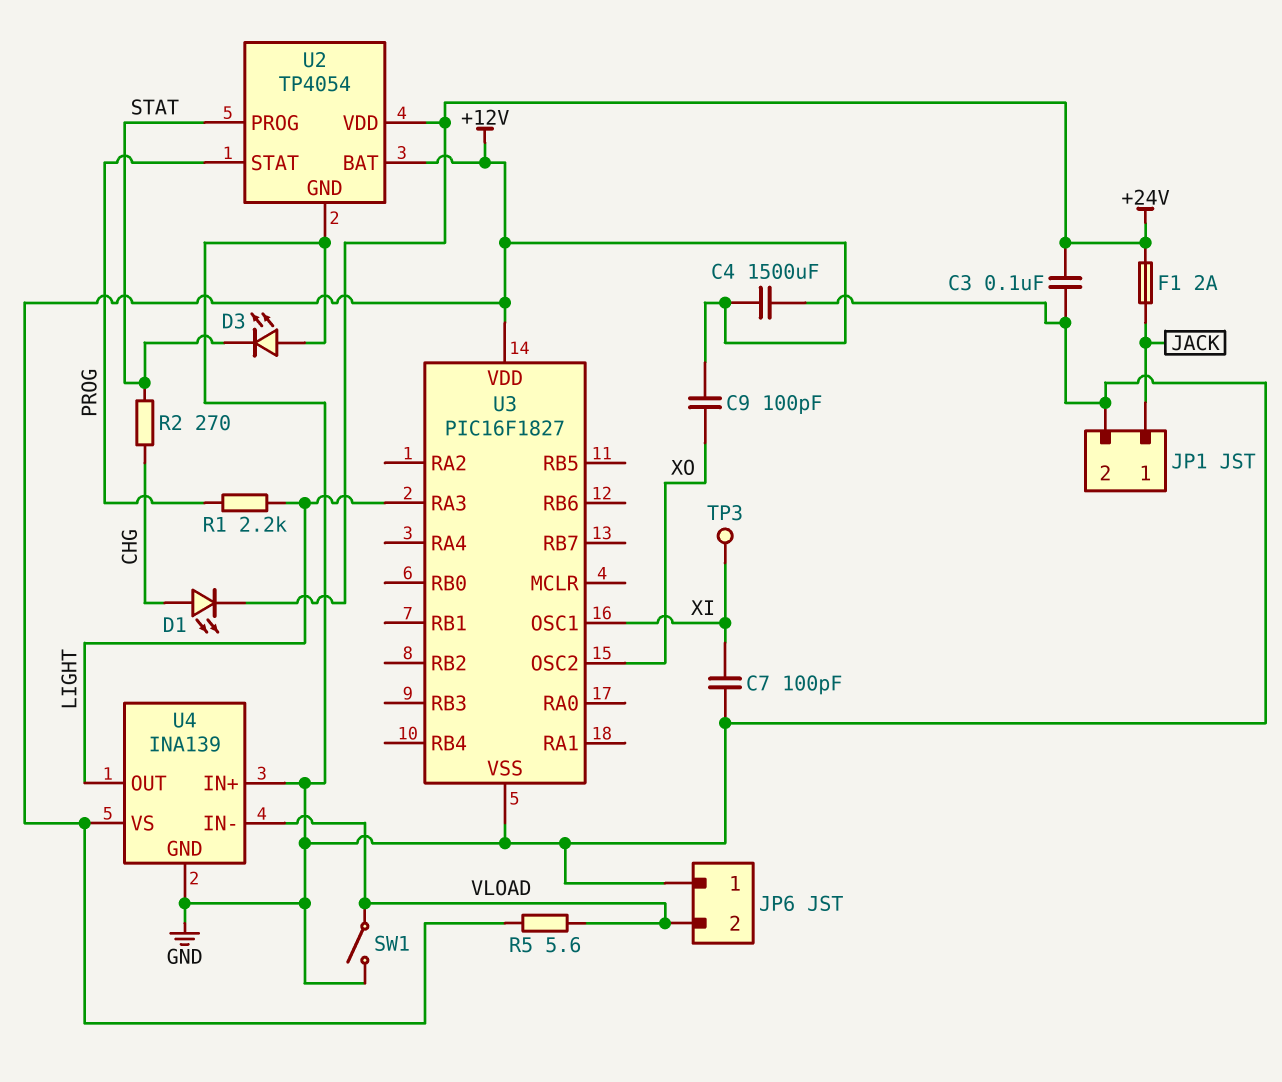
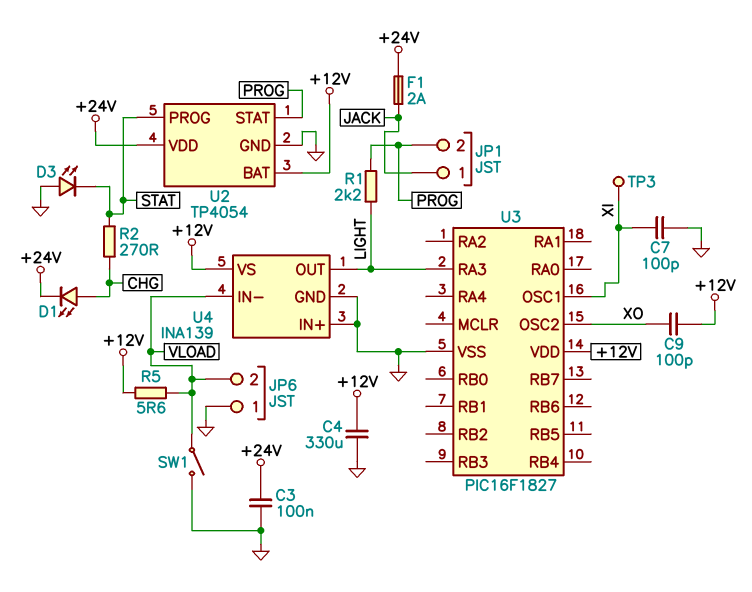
C4: 1500uF (+12V, GND) -> 330uF (+12V, GND)
JP1 pin 2: GND -> PROG

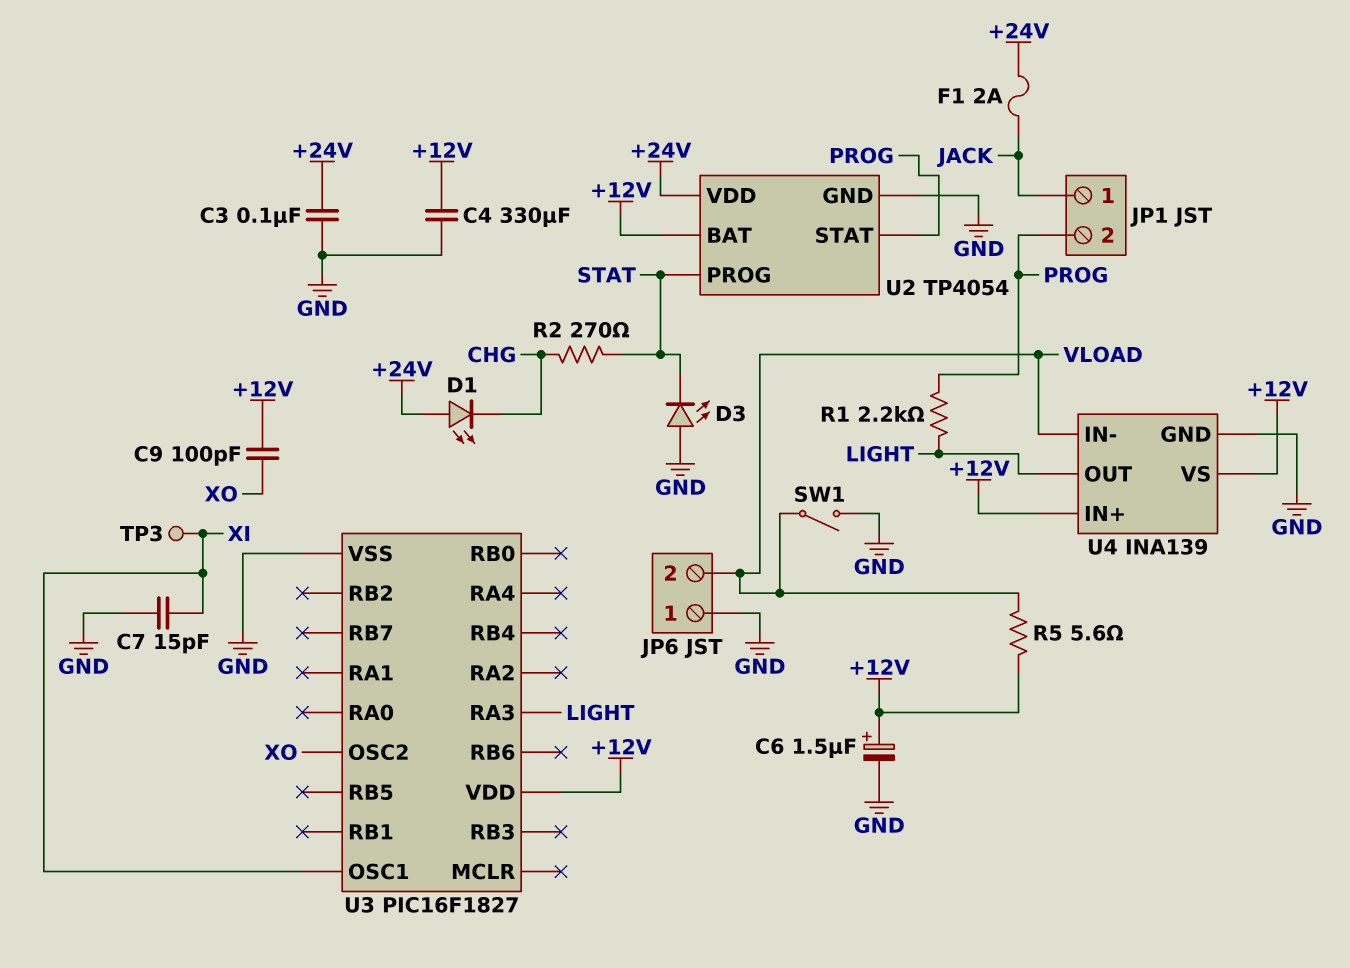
C6: none -> 1.5uF (plus +12V, minus GND)
C7: 100pF (GND, XI) -> 15pF (GND, XI)
D1: LED (A CHG, K +24V) -> LED (A +24V, K CHG)
U4 pin IN+: GND -> +12V

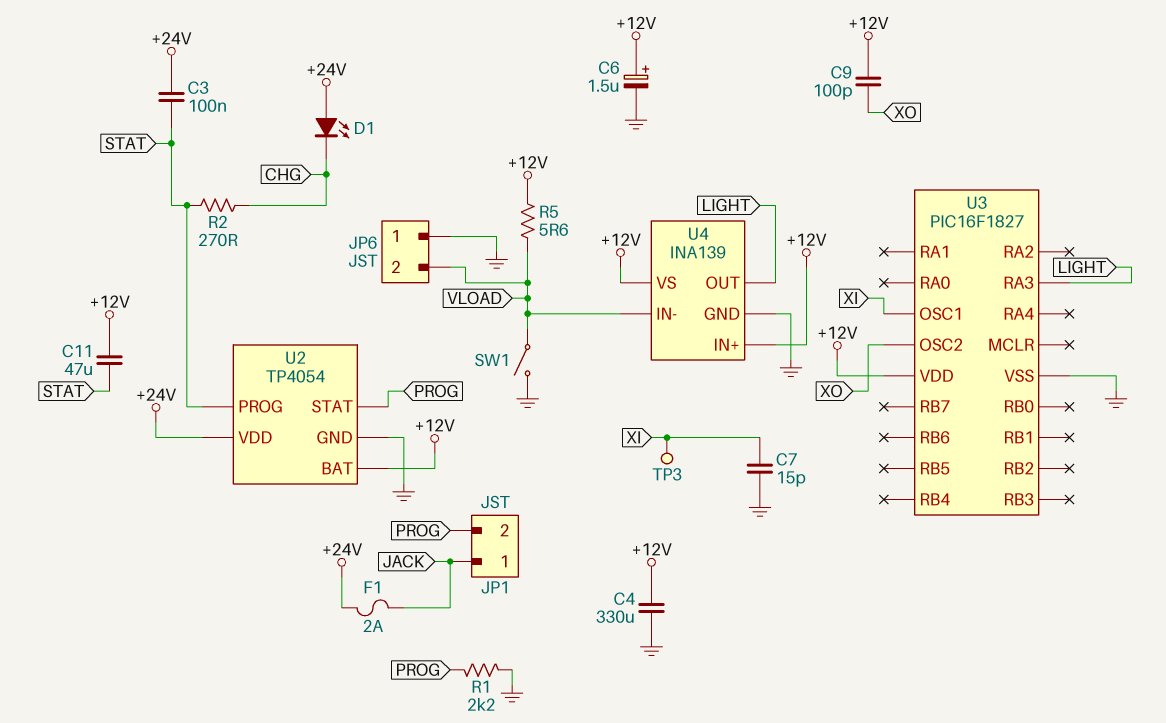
C3: 100nF (+24V, GND) -> 100nF (+24V, STAT)
C11: none -> 47uF (+12V, STAT)
D3: LED (A GND, K STAT) -> none
R1: 2.2k (LIGHT, PROG) -> 2.2k (GND, PROG)

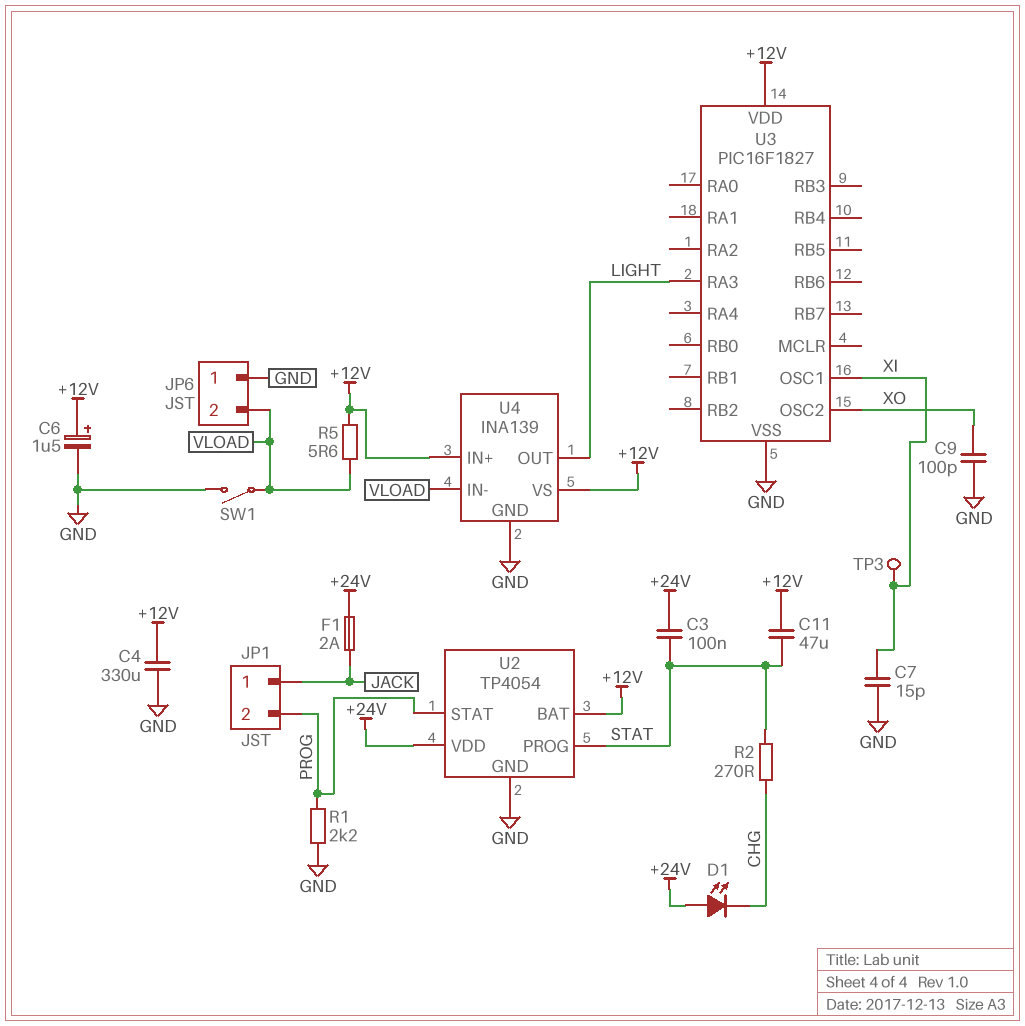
C9: 100pF (+12V, XO) -> 100pF (GND, XO)

